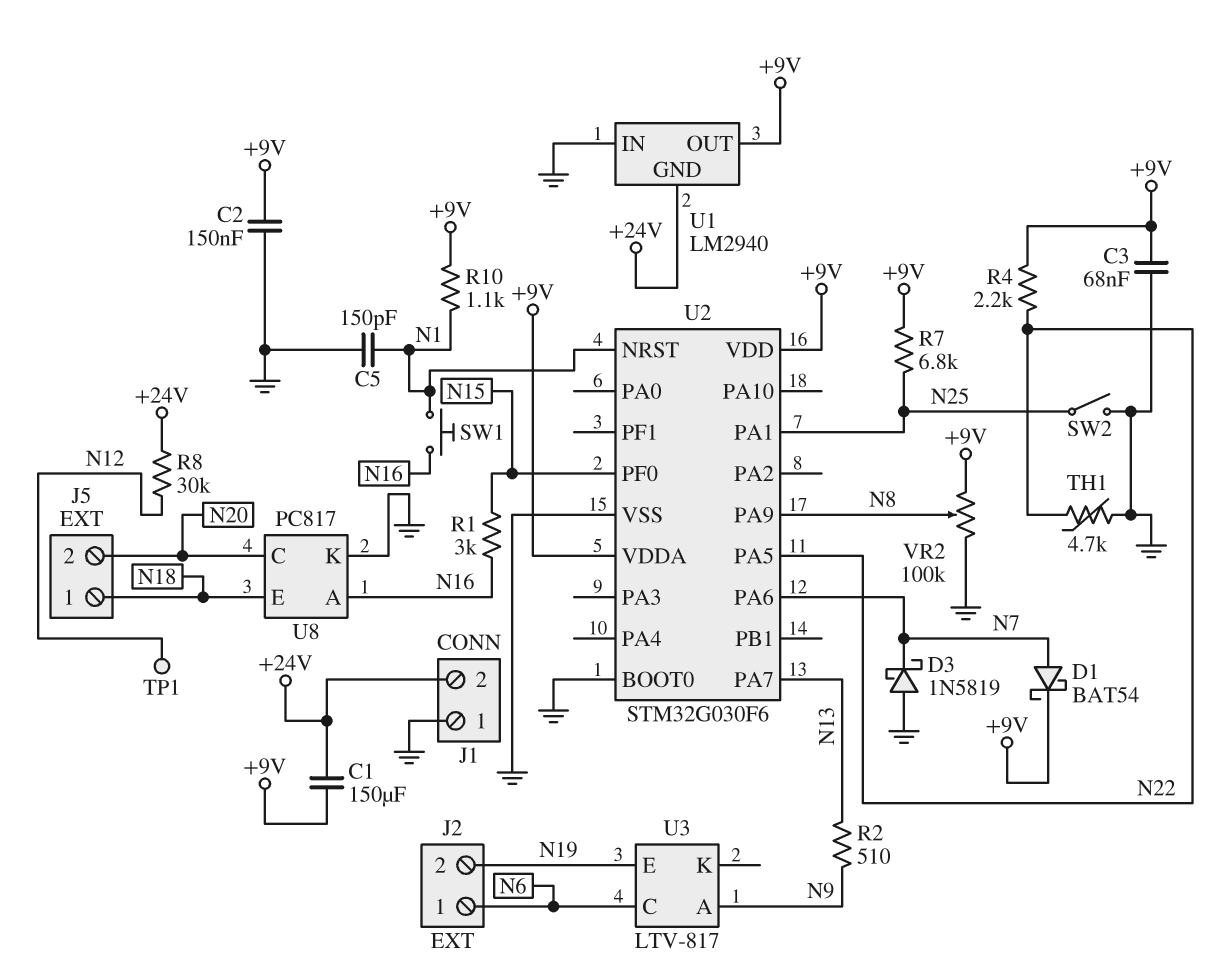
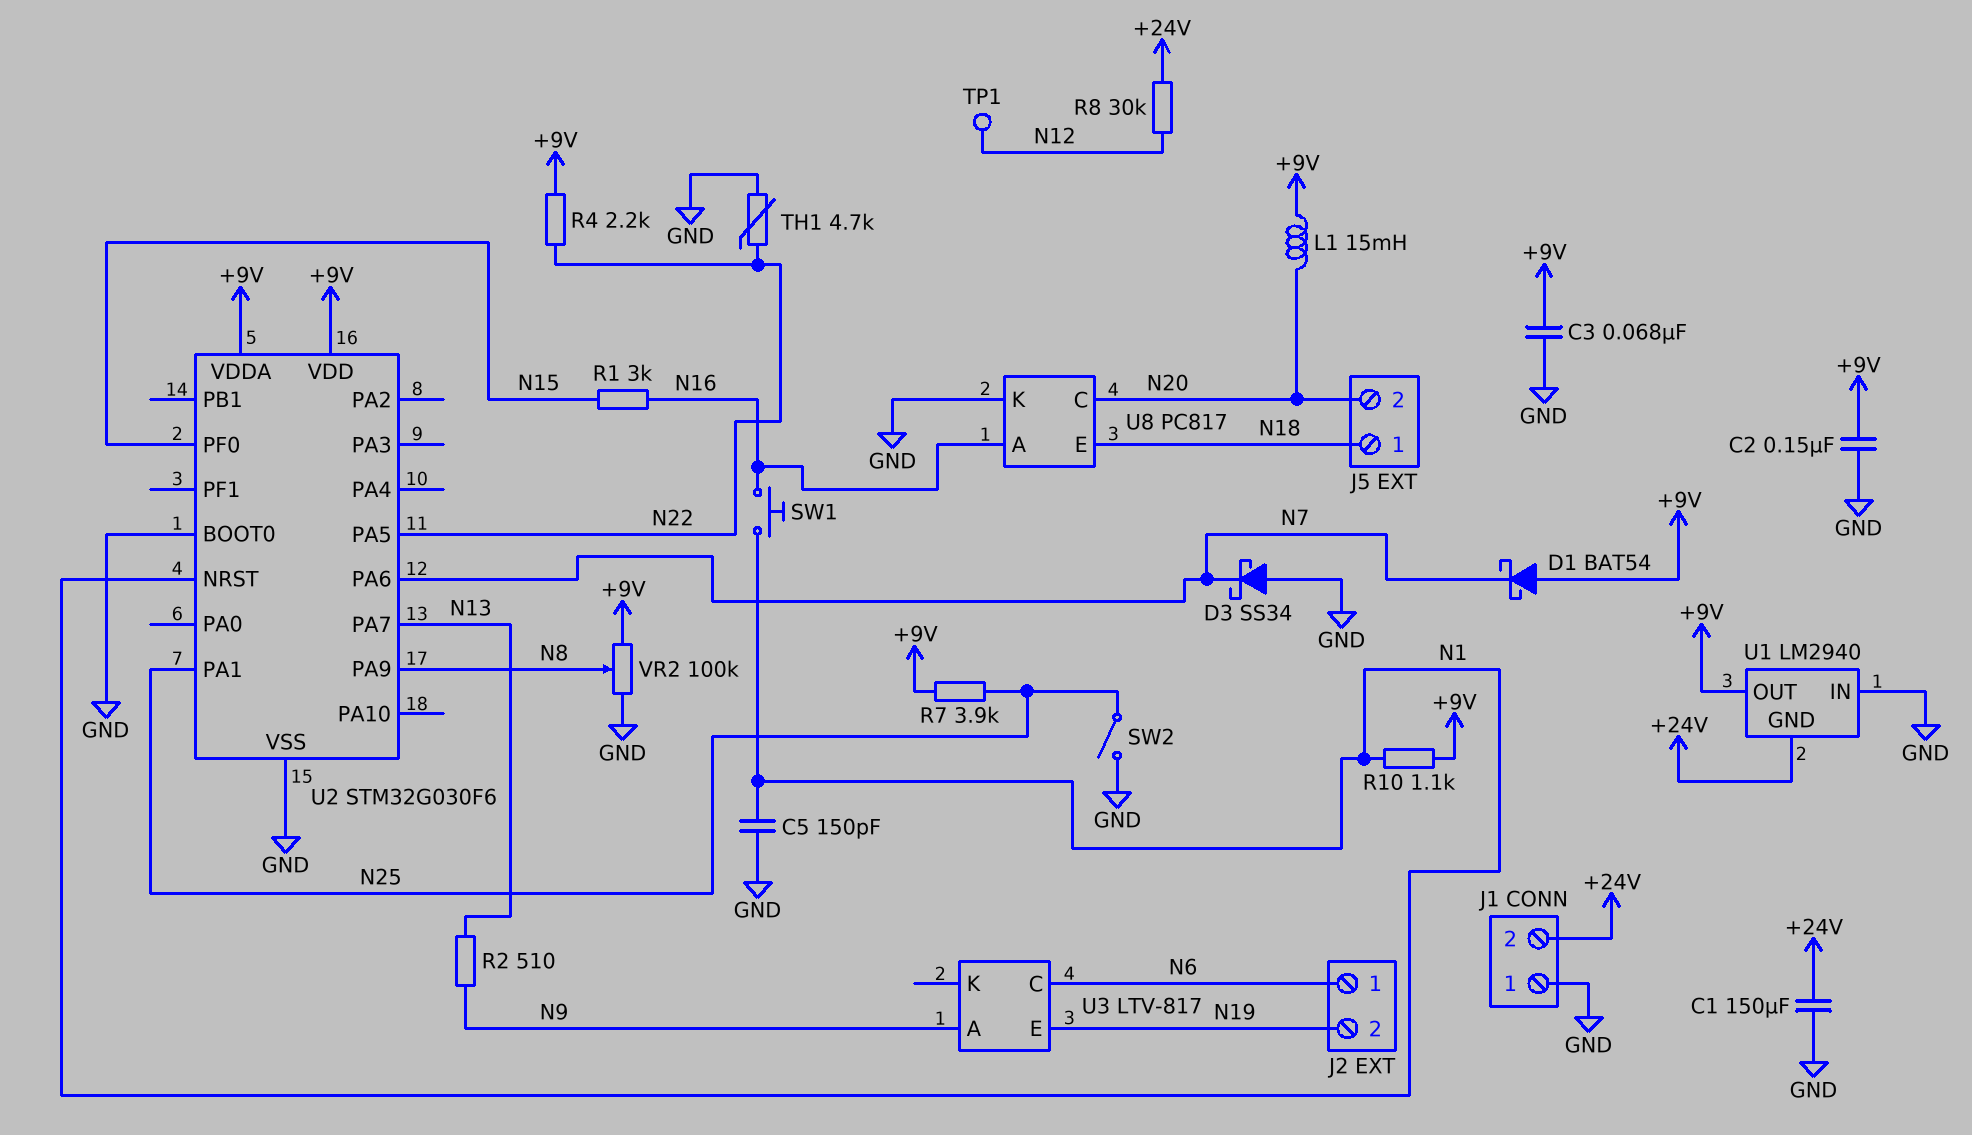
C1: 150uF (+9V, +24V) -> 150uF (+24V, GND)
D1: schottky BAT54 (A N7, K +9V) -> schottky BAT54 (A +9V, K N7)
D3: schottky 1N5819 (A GND, K N7) -> schottky SS34 (A GND, K N7)
L1: none -> 15mH (+9V, N20)
R7: 6.8k (+9V, N25) -> 3.9k (+9V, N25)

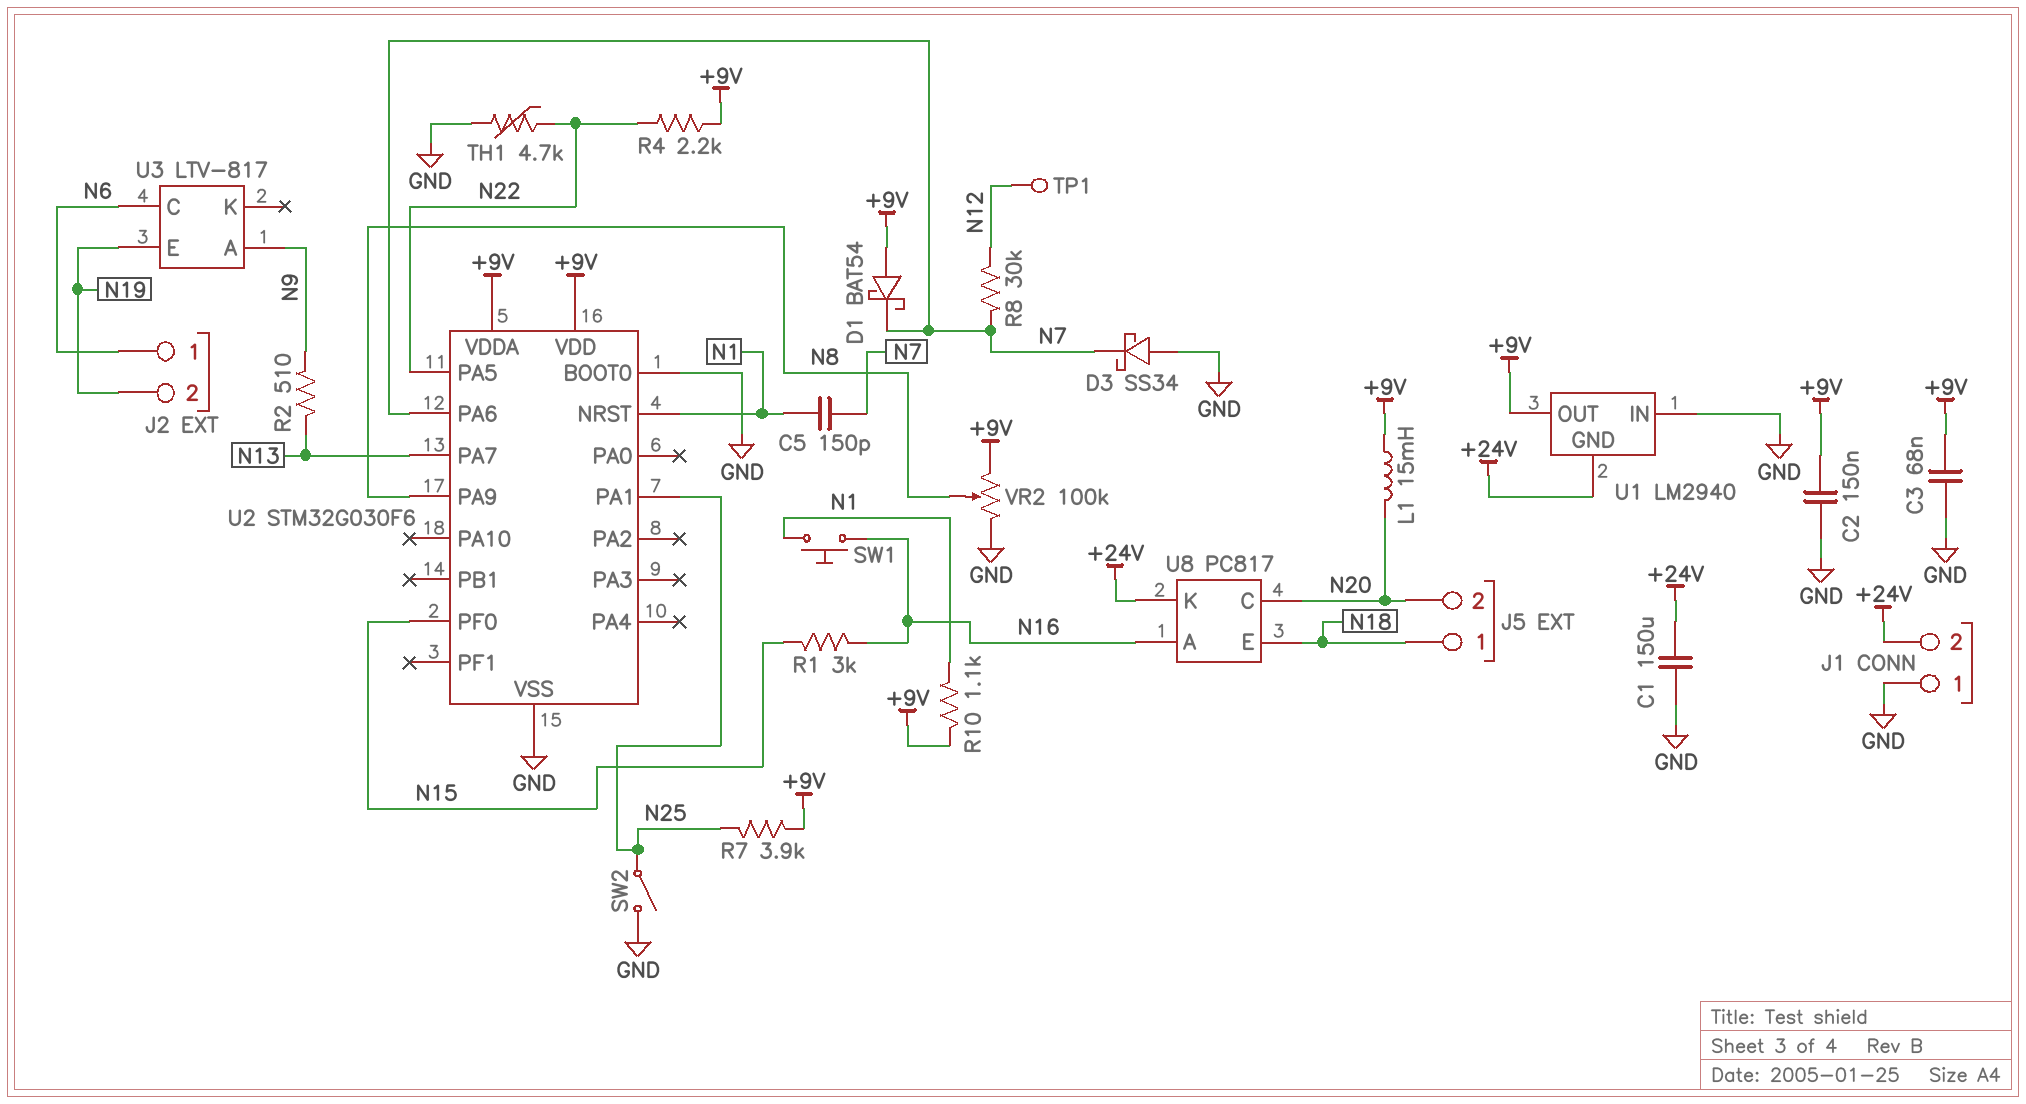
C5: 150pF (GND, N1) -> 150pF (N1, N7)
R8: 30k (+24V, N12) -> 30k (N7, N12)
U8 pin K: GND -> +24V

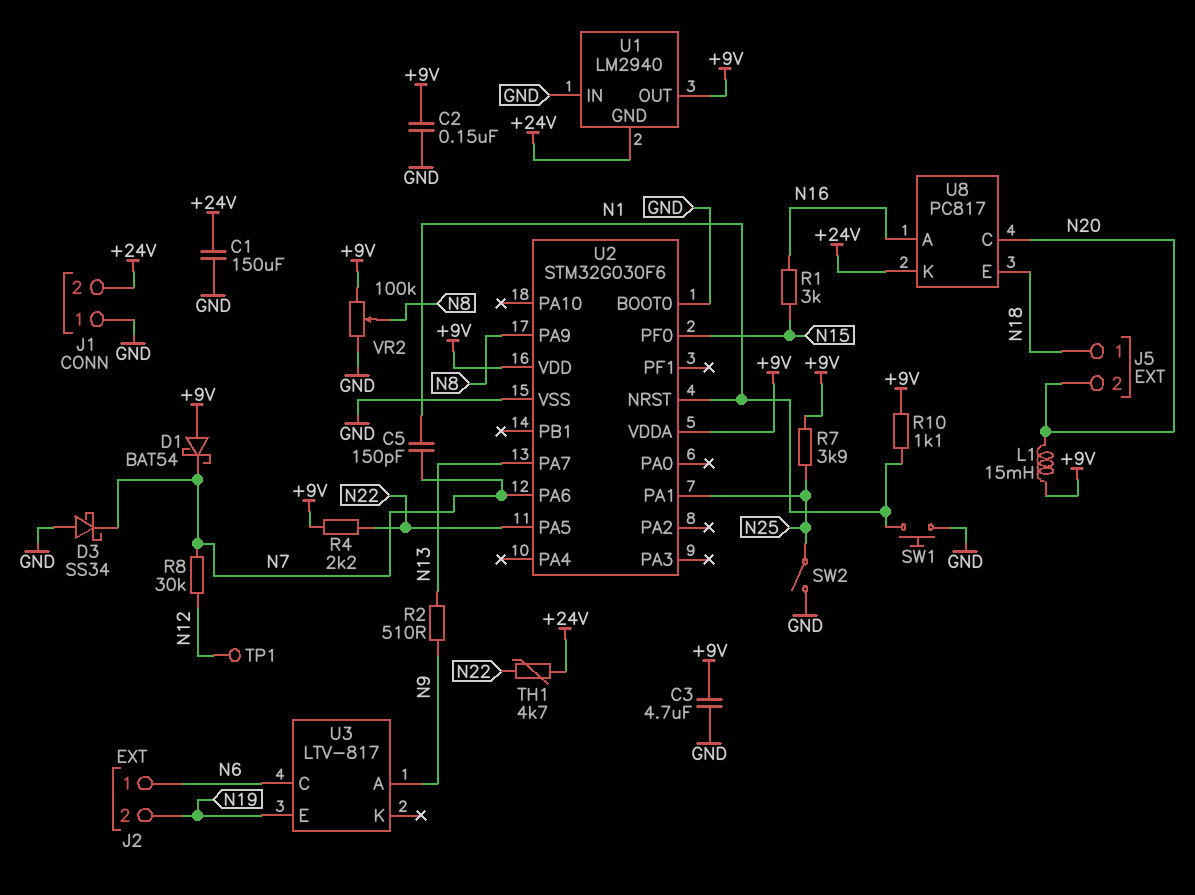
C3: 68nF (+9V, GND) -> 4.7uF (+9V, GND)
SW1: button (N1, N16) -> button (GND, N1)
TH1: 4.7k (GND, N22) -> 4.7k (+24V, N22)

